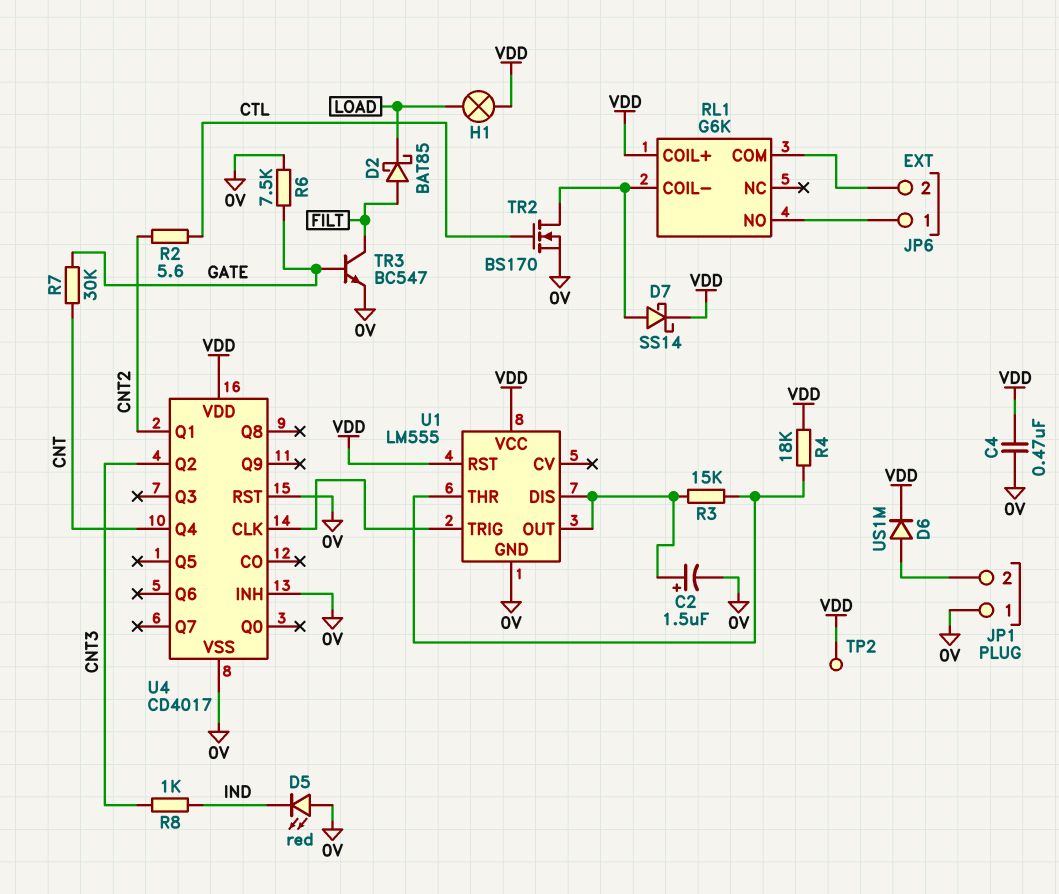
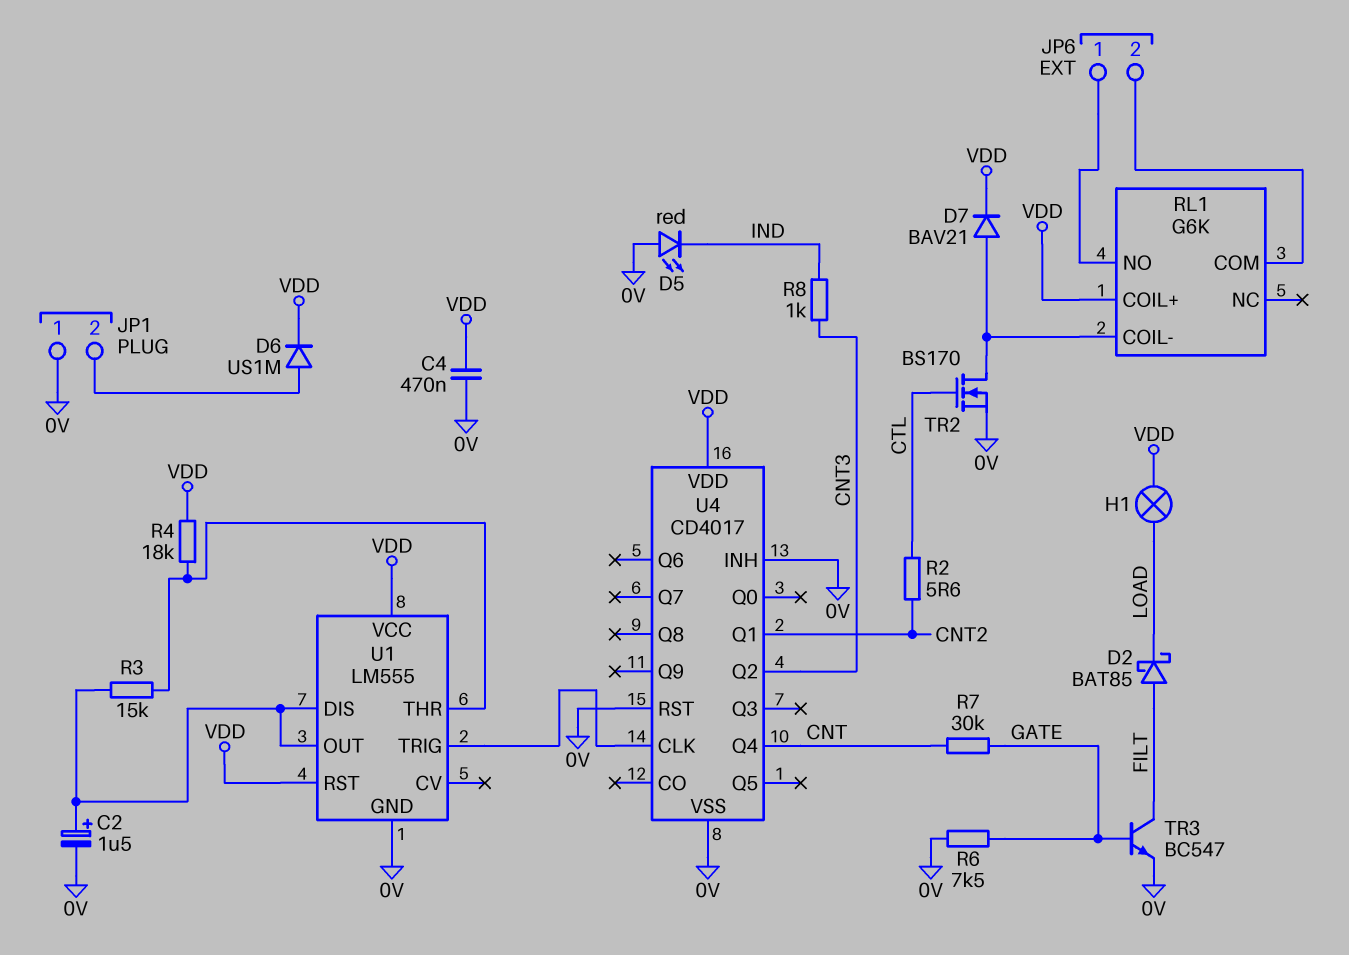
D7: schottky SS14 (A RL1/COIL-, K VDD) -> diode BAV21 (A RL1/COIL-, K VDD)
TP2: test point (VDD) -> none

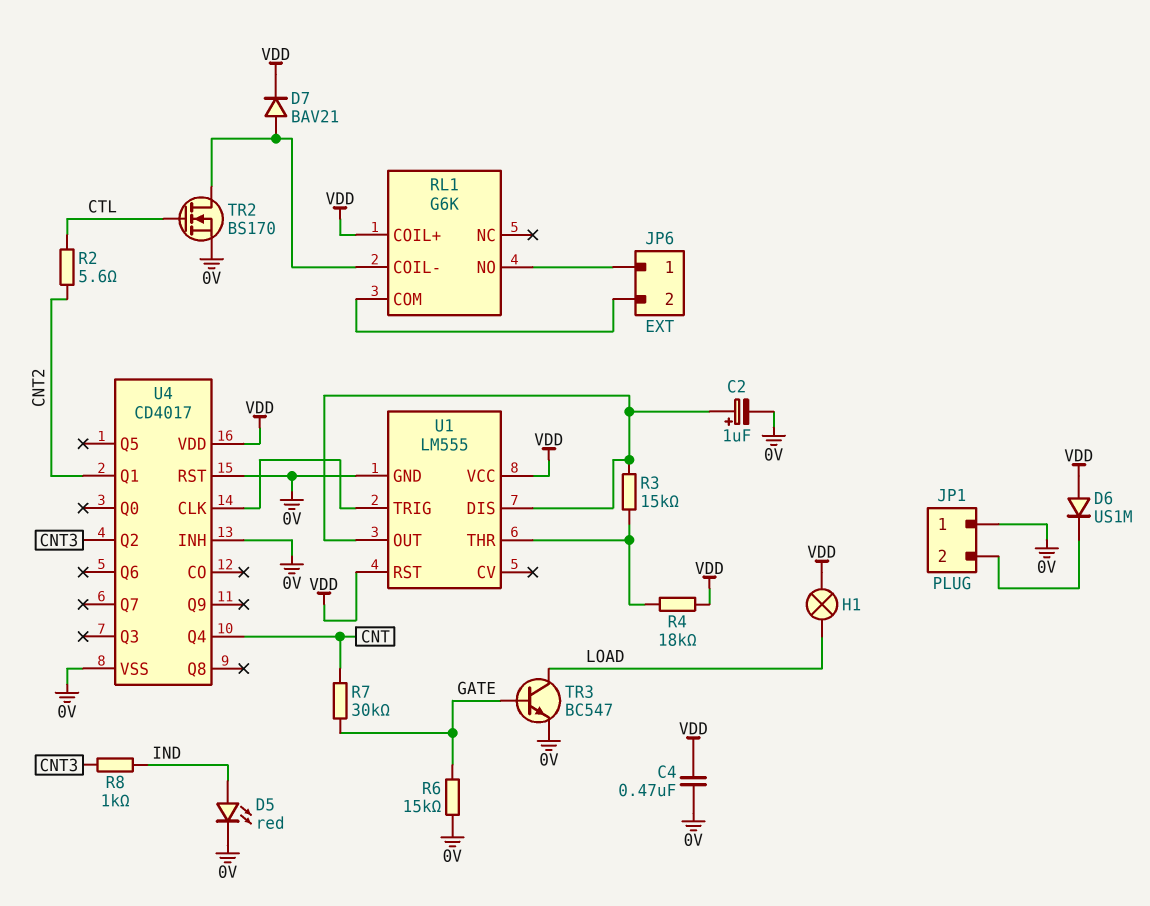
C2: 1.5uF (plus U1/DIS, minus 0V) -> 1uF (plus U1/DIS, minus 0V)
D2: schottky BAT85 (A FILT, K LOAD) -> none
D5: LED red (A 0V, K IND) -> LED red (A IND, K 0V)
D6: diode US1M (A JP1/2, K VDD) -> diode US1M (A VDD, K JP1/2)
R6: 7.5k (0V, GATE) -> 15k (0V, GATE)
TR3: NPN BC547 (B GATE, C FILT, E 0V) -> NPN BC547 (B GATE, C LOAD, E 0V)

